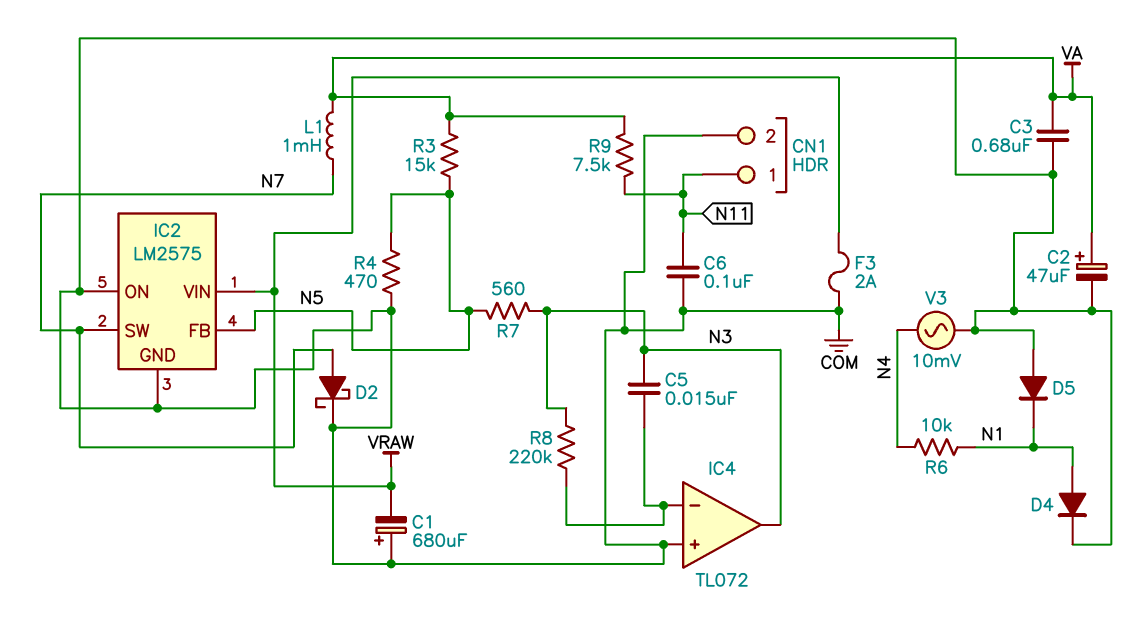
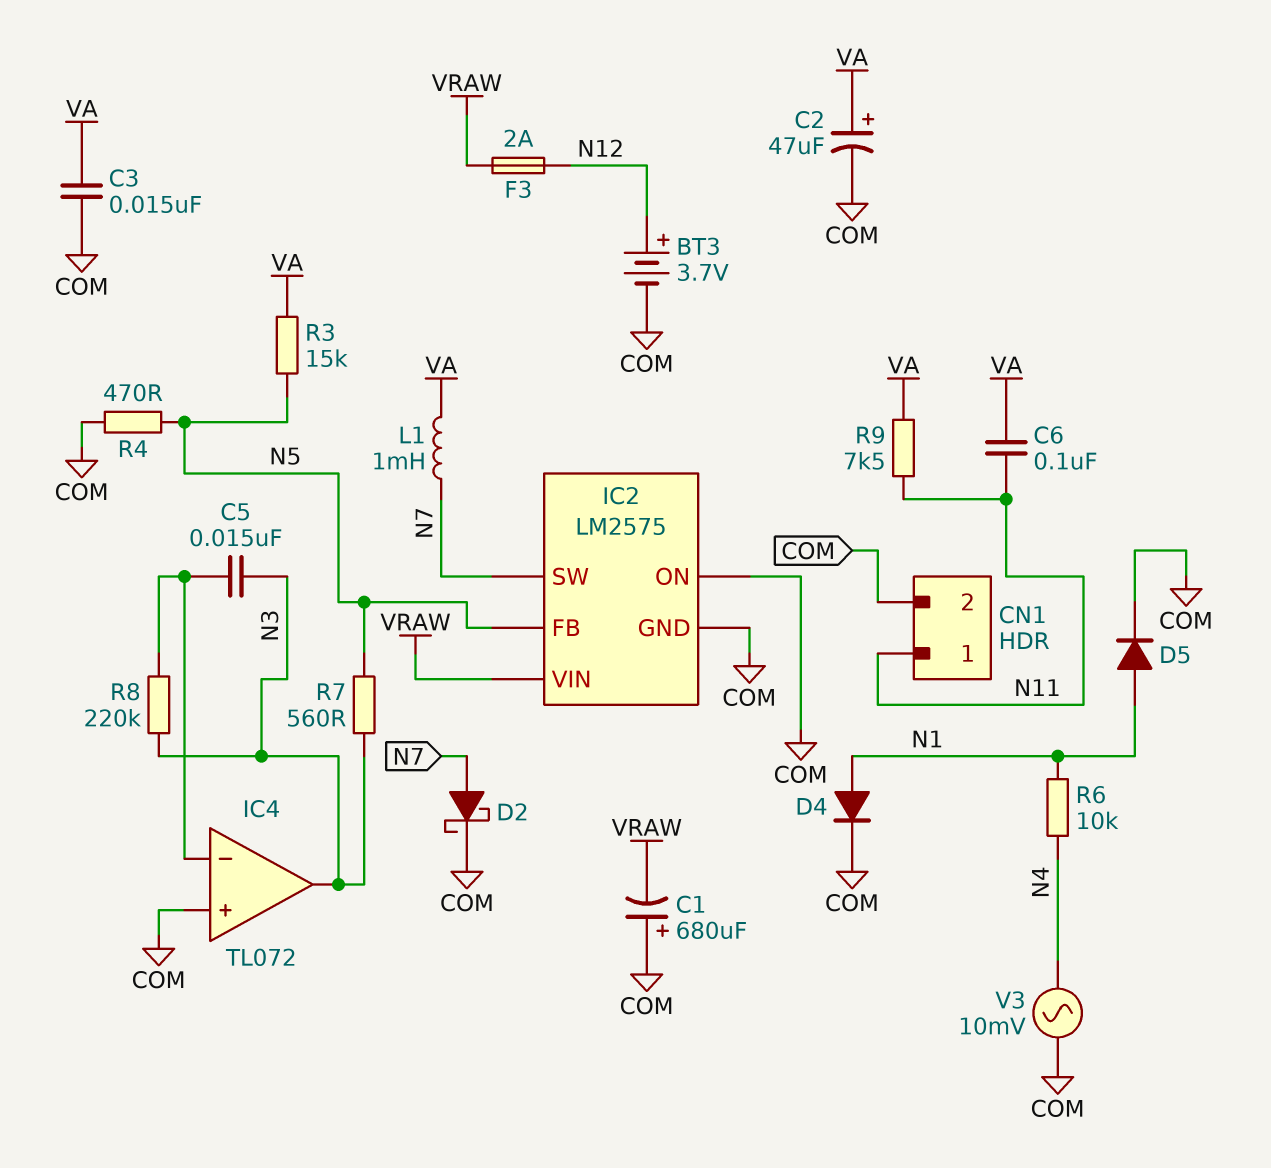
BT3: none -> 3.7V (plus N12, minus COM)
C3: 680nF (COM, VA) -> 15nF (COM, VA)
C6: 100nF (COM, N11) -> 100nF (N11, VA)
D5: diode (A COM, K N1) -> diode (A N1, K COM)
F3: 2A (COM, VRAW) -> 2A (N12, VRAW)

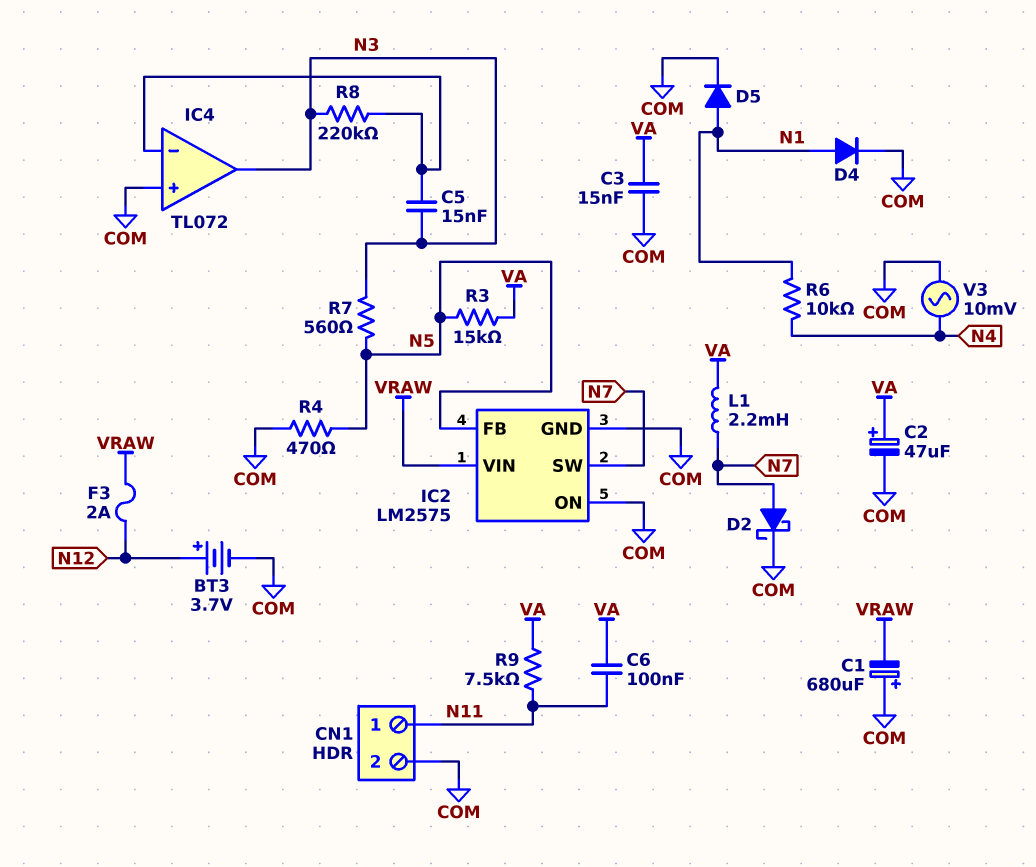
L1: 1mH (N7, VA) -> 2.2mH (N7, VA)

